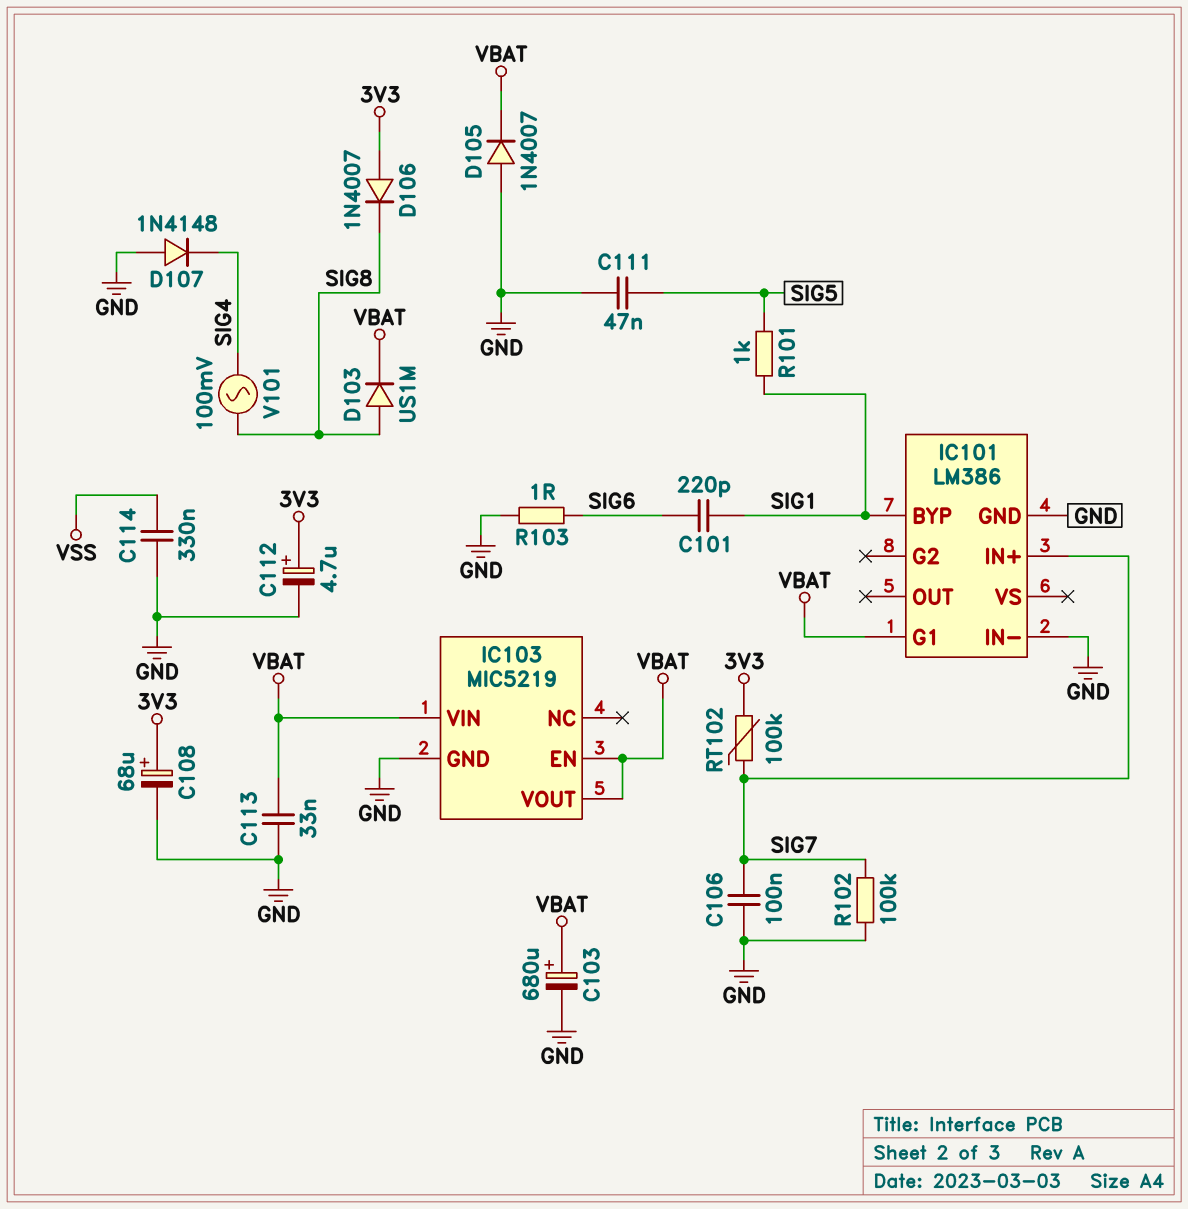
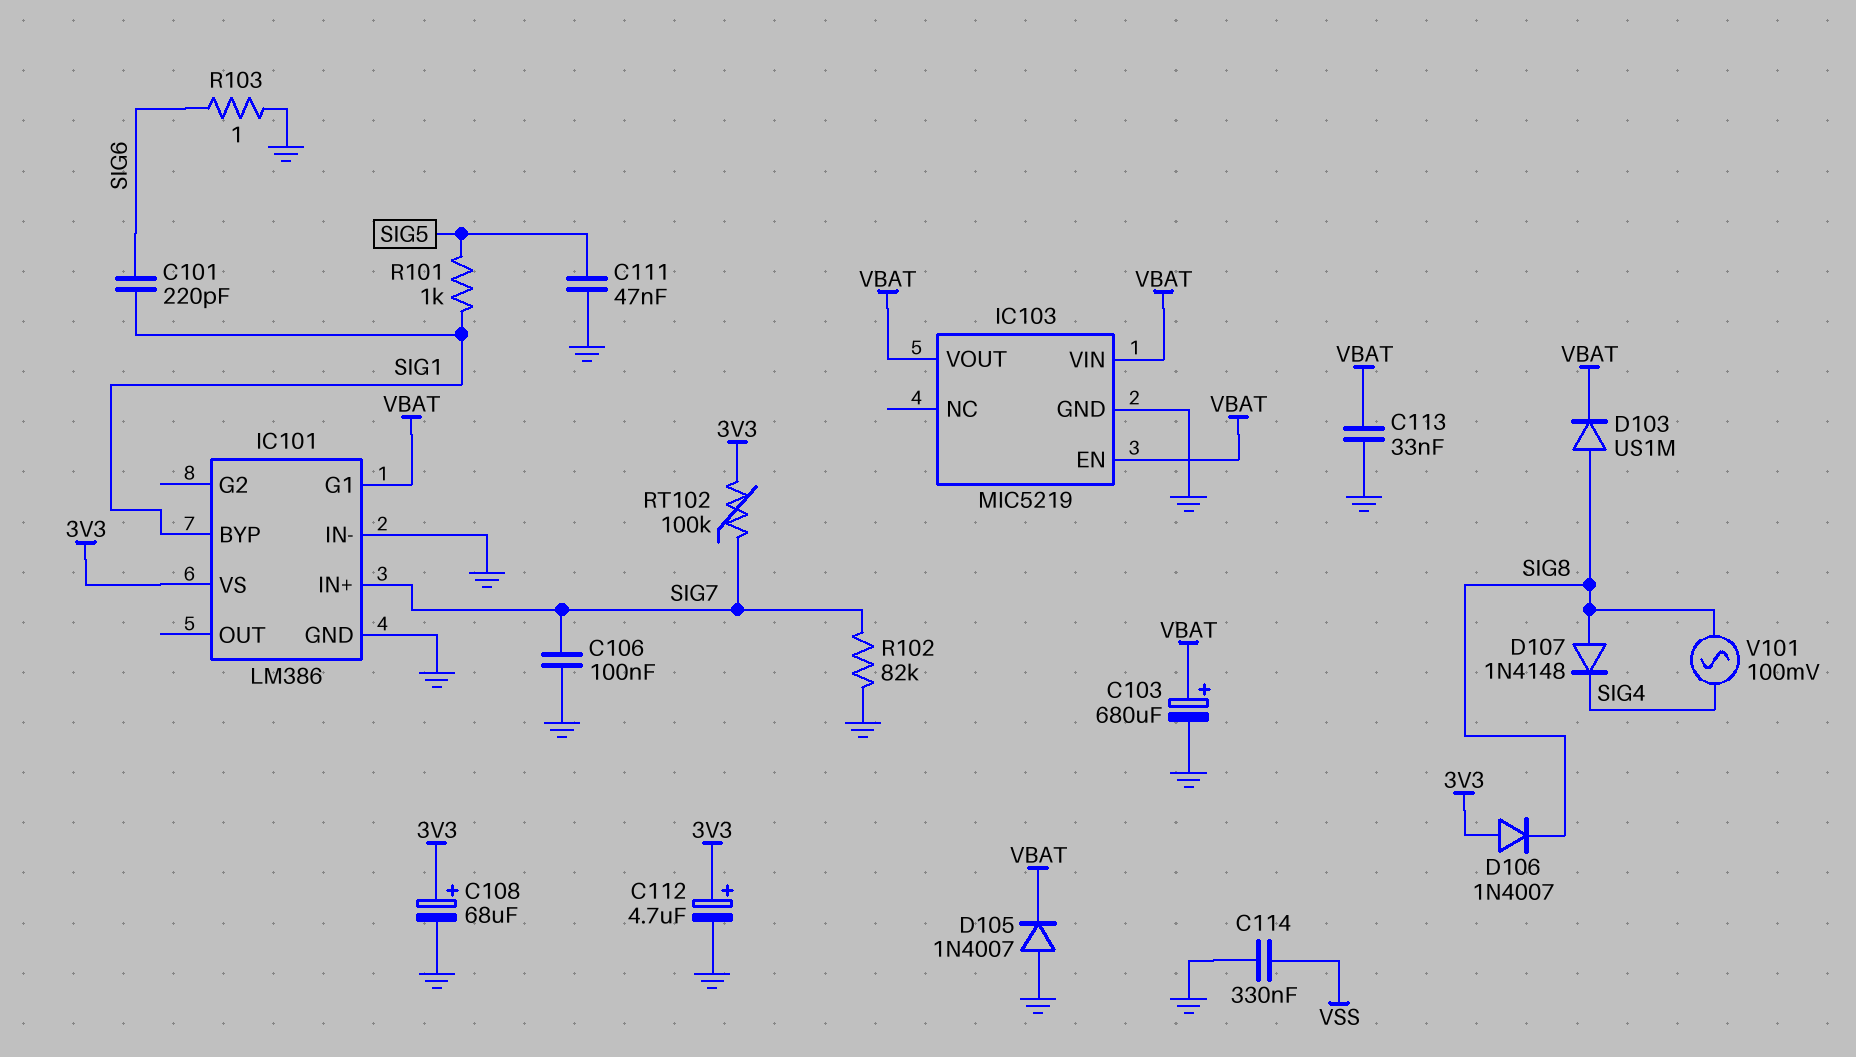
D107: diode 1N4148 (A GND, K SIG4) -> diode 1N4148 (A SIG8, K SIG4)
IC101 pin VS: none -> 3V3
R102: 100k (GND, SIG7) -> 82k (GND, SIG7)

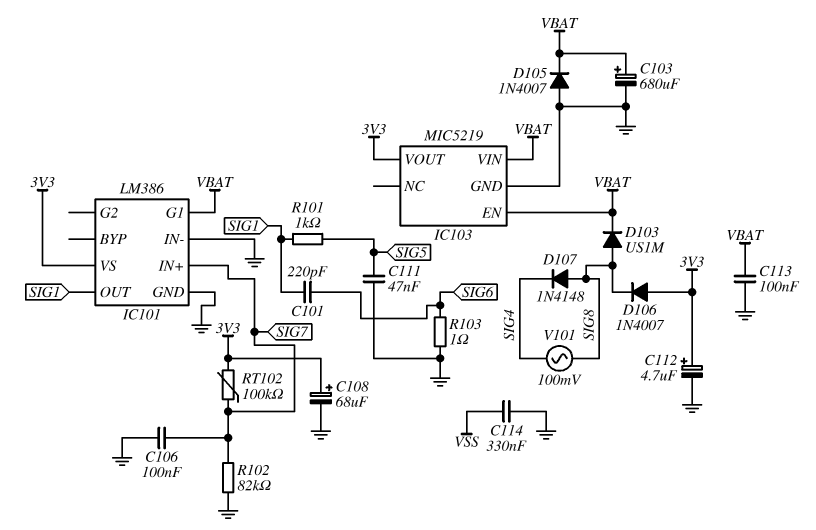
C113: 33nF (GND, VBAT) -> 100nF (GND, VBAT)
IC101 pin BYP: SIG1 -> none
IC101 pin OUT: none -> SIG1
IC103 pin VOUT: VBAT -> 3V3

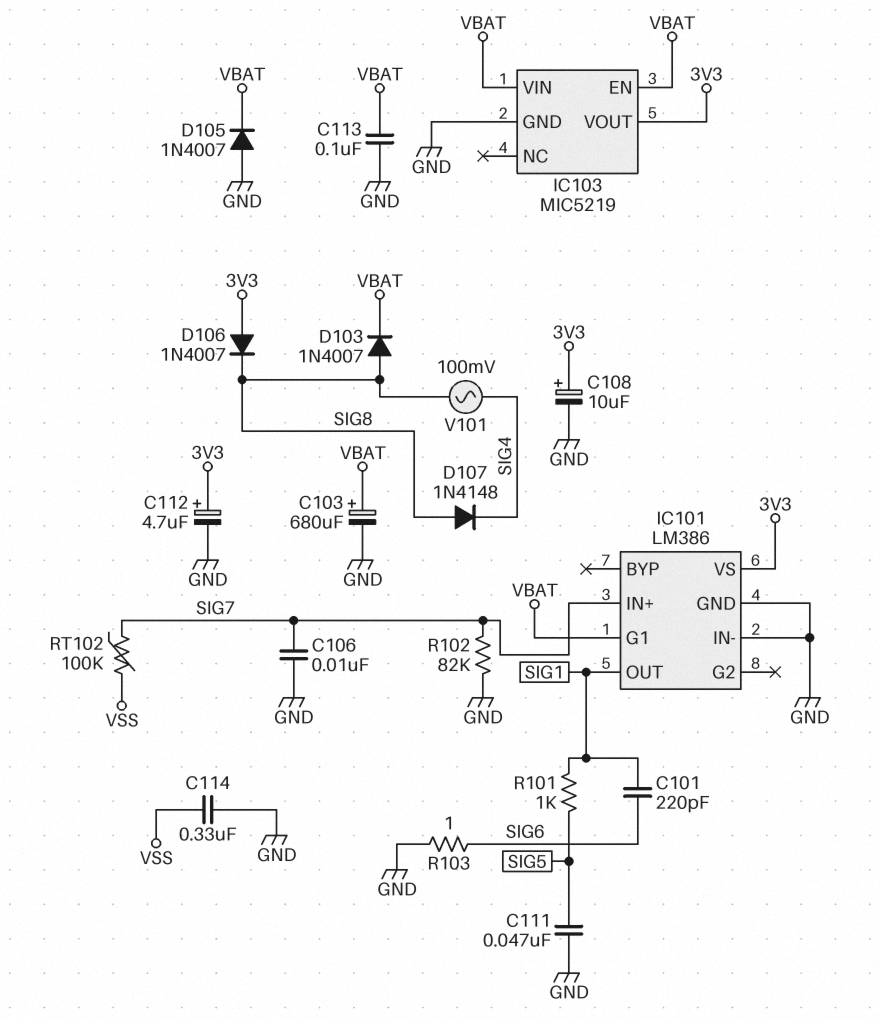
C106: 100nF (GND, SIG7) -> 10nF (GND, SIG7)
C108: 68uF (plus 3V3, minus GND) -> 10uF (plus 3V3, minus GND)
D103: diode US1M (A SIG8, K VBAT) -> diode 1N4007 (A SIG8, K VBAT)
RT102: 100k (3V3, SIG7) -> 100k (SIG7, VSS)

